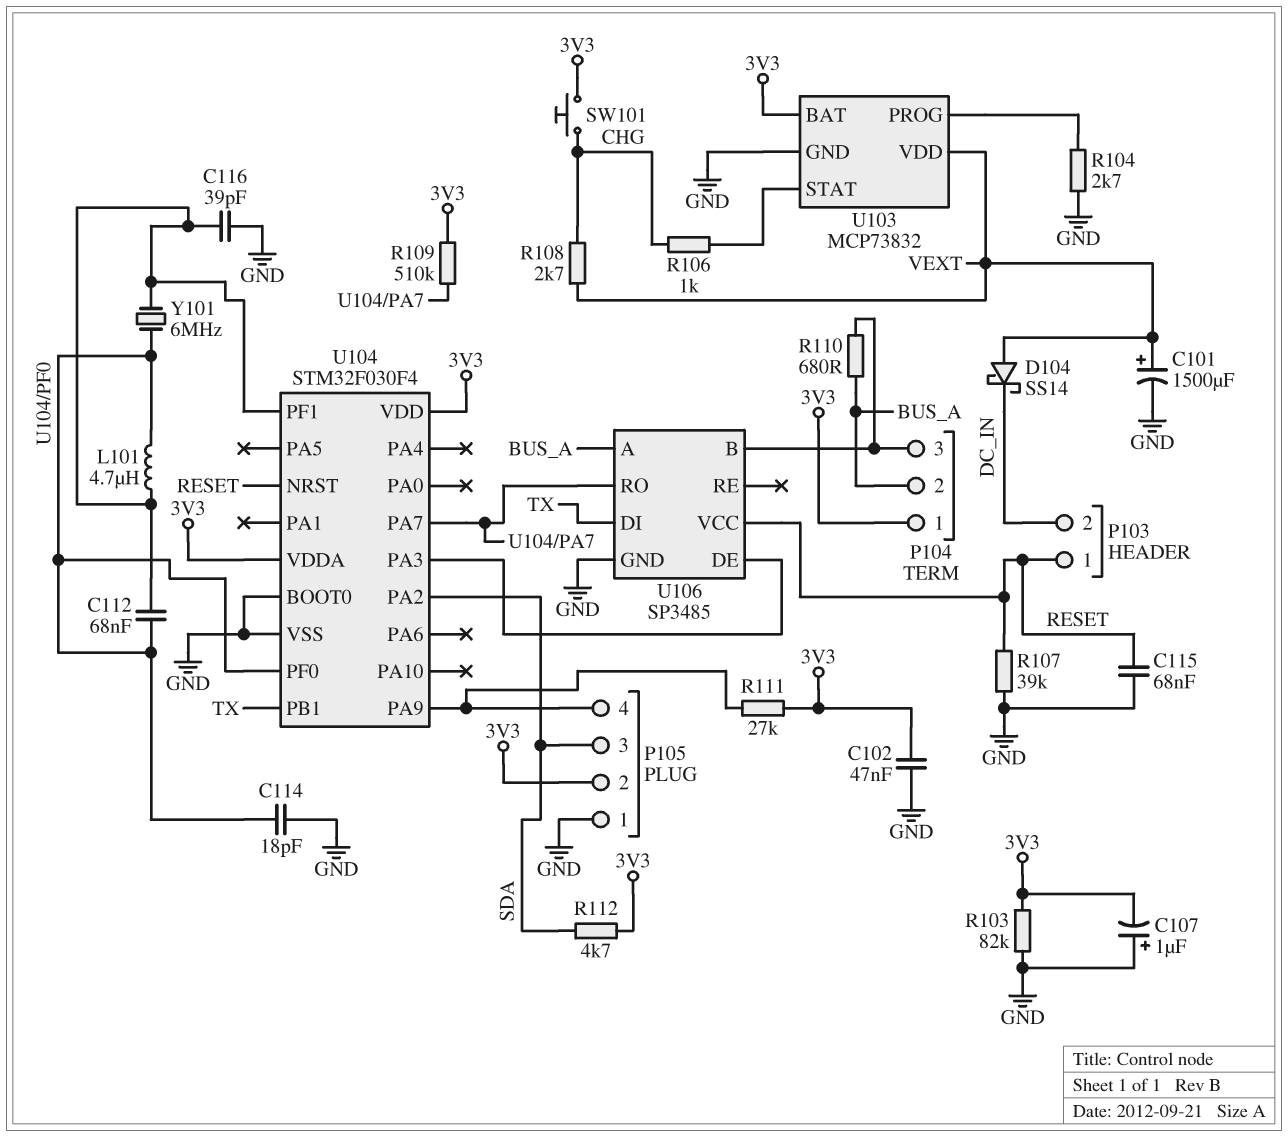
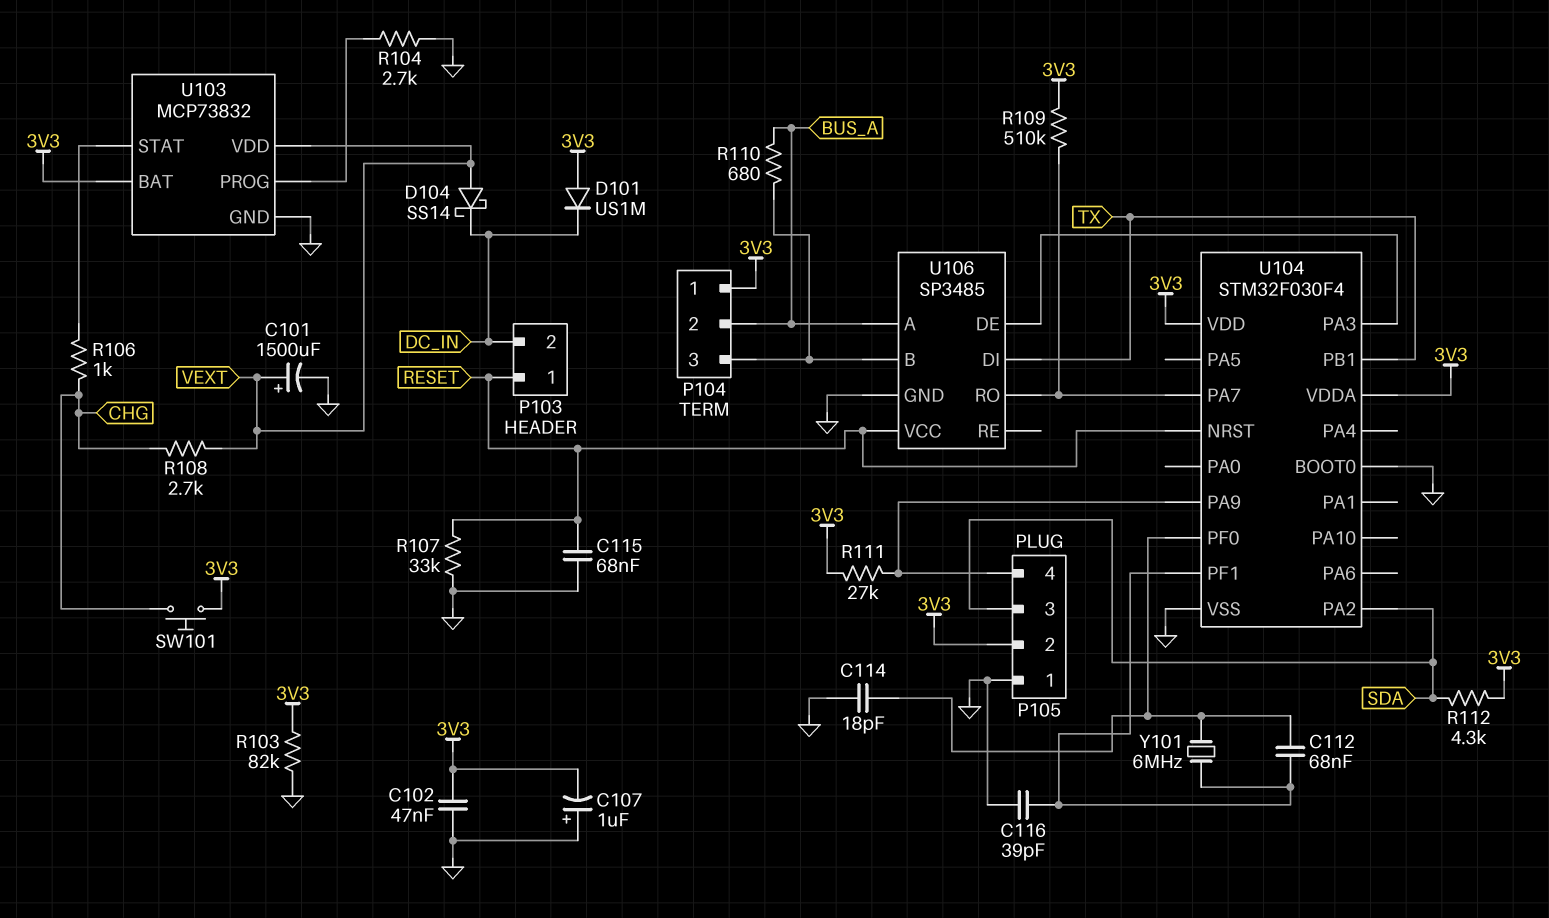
D101: none -> diode US1M (A 3V3, K DC_IN)
L101: 4.7uH (U104/PF0, U104/PF1) -> none
R107: 39k (GND, RESET) -> 33k (GND, RESET)
R112: 4.7k (3V3, SDA) -> 4.3k (3V3, SDA)

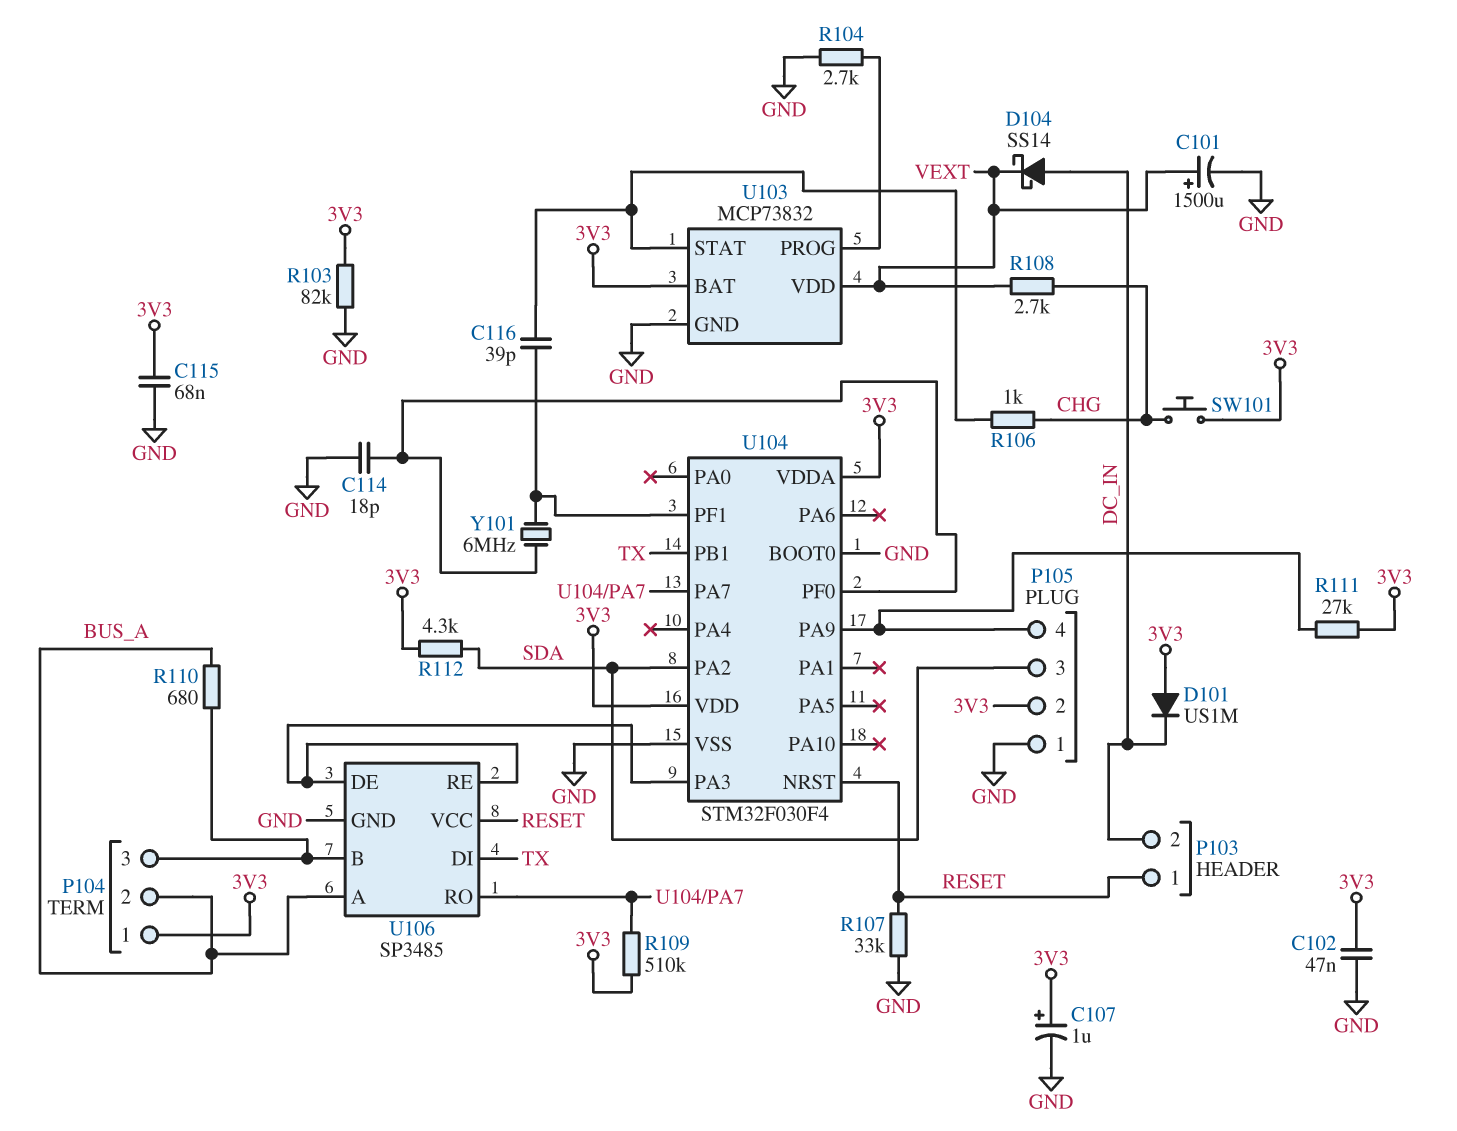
C107: 1uF (plus GND, minus 3V3) -> 1uF (plus 3V3, minus GND)
C112: 68nF (U104/PF0, U104/PF1) -> none
C115: 68nF (GND, RESET) -> 68nF (3V3, GND)
C116: 39pF (GND, U104/PF1) -> 39pF (U103/STAT, U104/PF1)
D104: schottky SS14 (A VEXT, K DC_IN) -> schottky SS14 (A DC_IN, K VEXT)
U106 pin RE: none -> U104/PA3

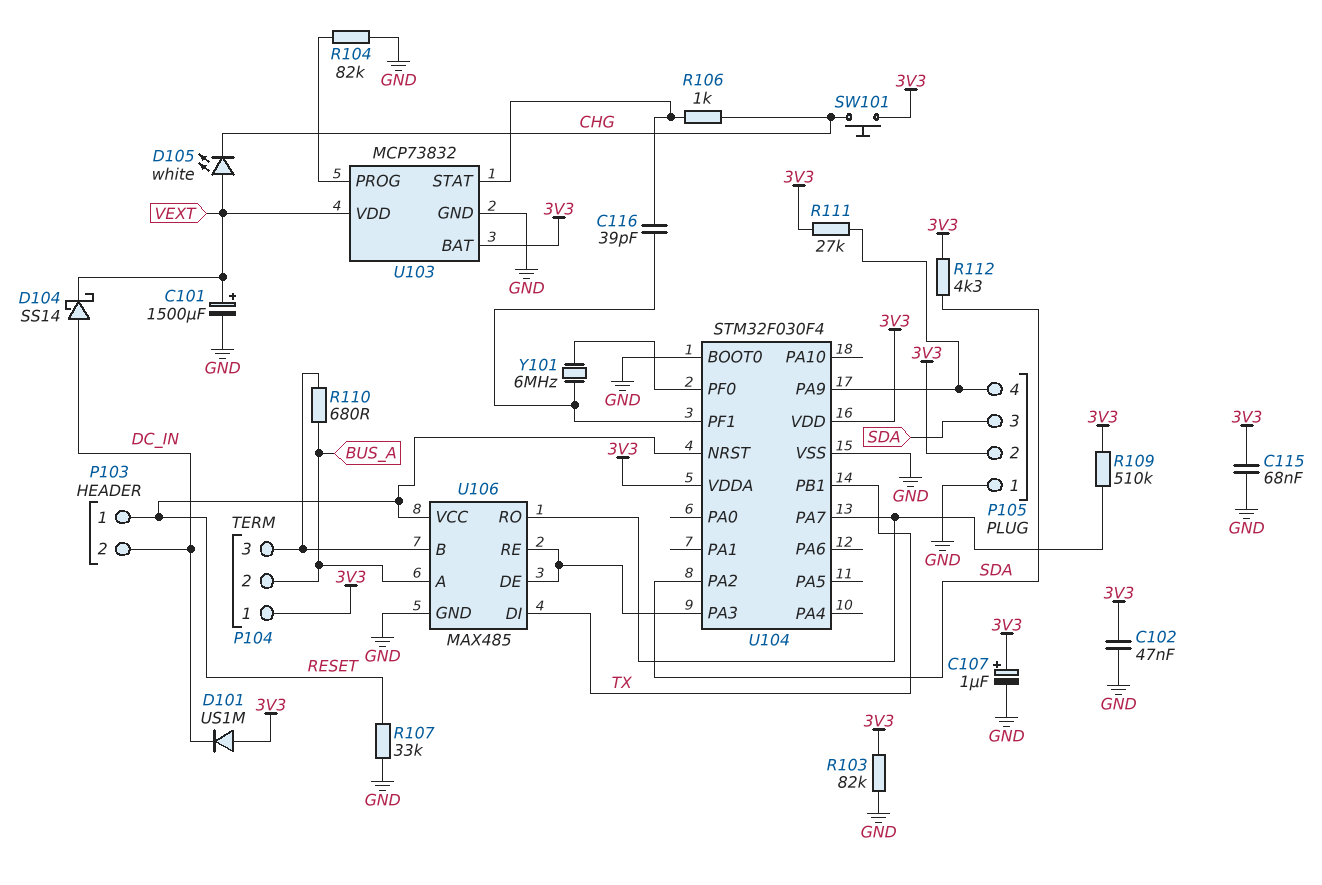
C114: 18pF (GND, U104/PF0) -> none
D105: none -> LED white (A VEXT, K CHG)
R104: 2.7k (GND, U103/PROG) -> 82k (GND, U103/PROG)
R108: 2.7k (CHG, VEXT) -> none
U106: SP3485 -> MAX485

